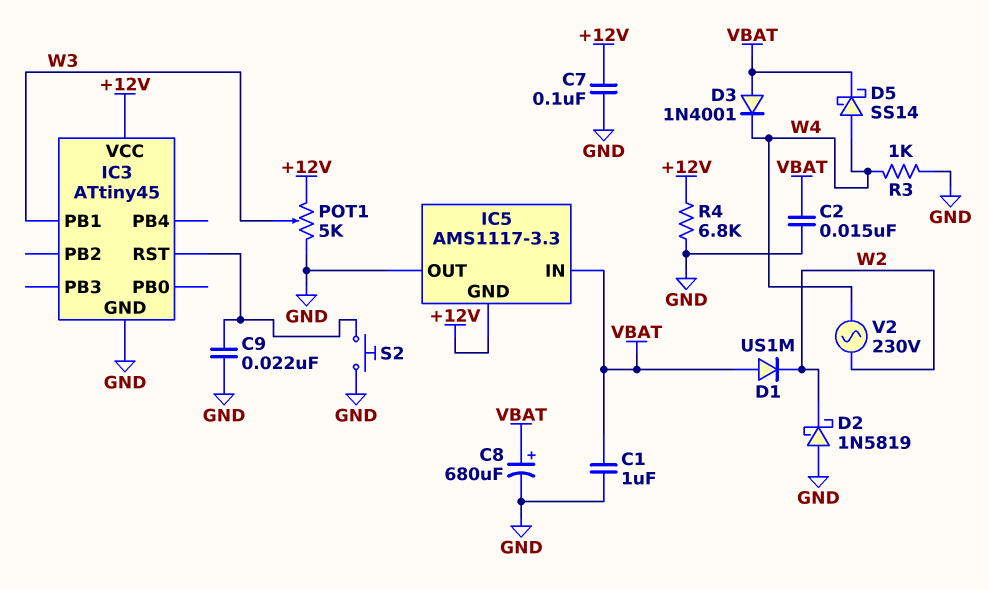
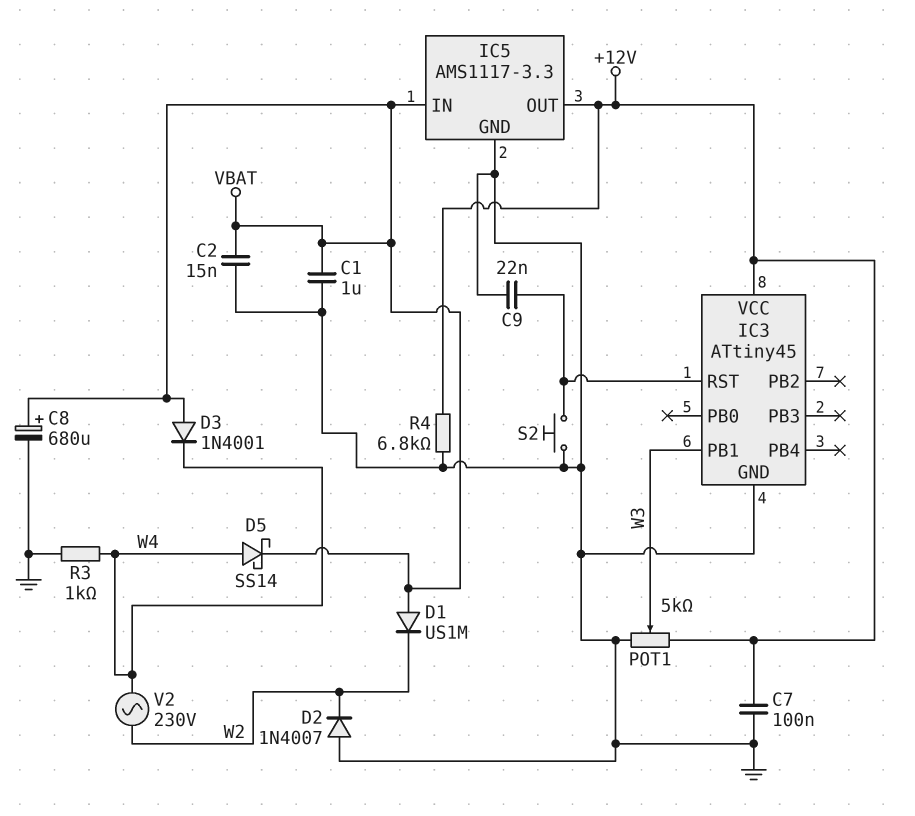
D2: schottky 1N5819 (A GND, K W2) -> diode 1N4007 (A GND, K W2)
IC5 pin GND: +12V -> GND
IC5 pin OUT: GND -> +12V

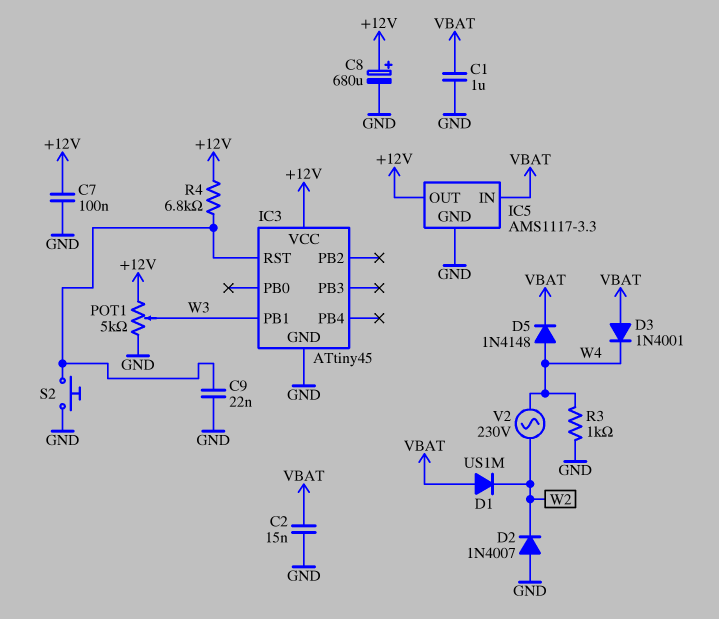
C8: 680uF (plus VBAT, minus GND) -> 680uF (plus +12V, minus GND)
D5: schottky SS14 (A W4, K VBAT) -> diode 1N4148 (A W4, K VBAT)
R4: 6.8k (+12V, GND) -> 6.8k (+12V, IC3/RST)

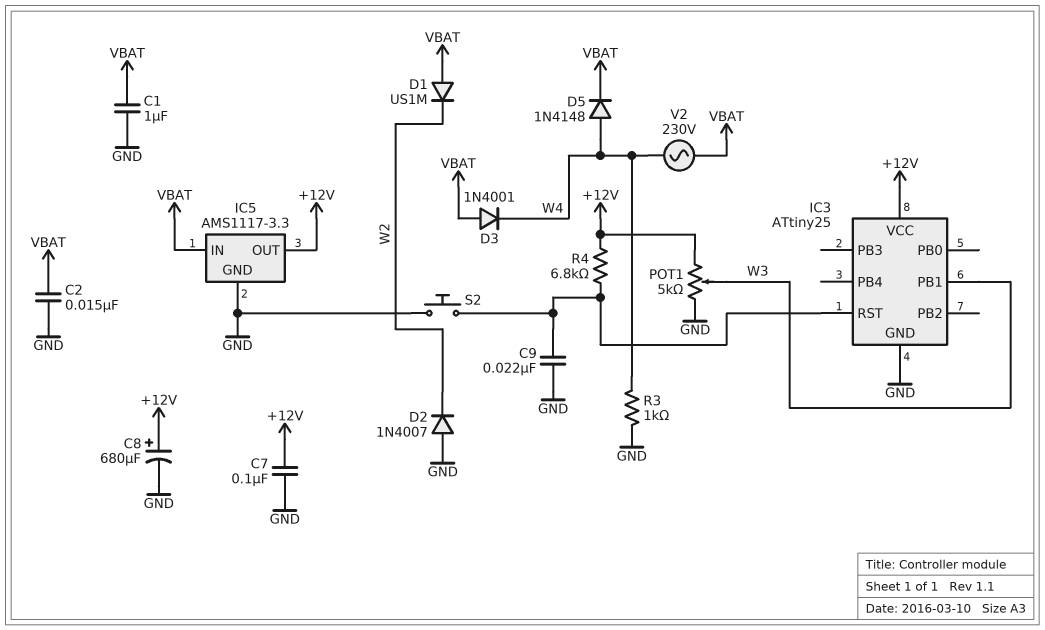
IC3: ATtiny45 -> ATtiny25
V2: AC 230V (W2, W4) -> AC 230V (VBAT, W4)

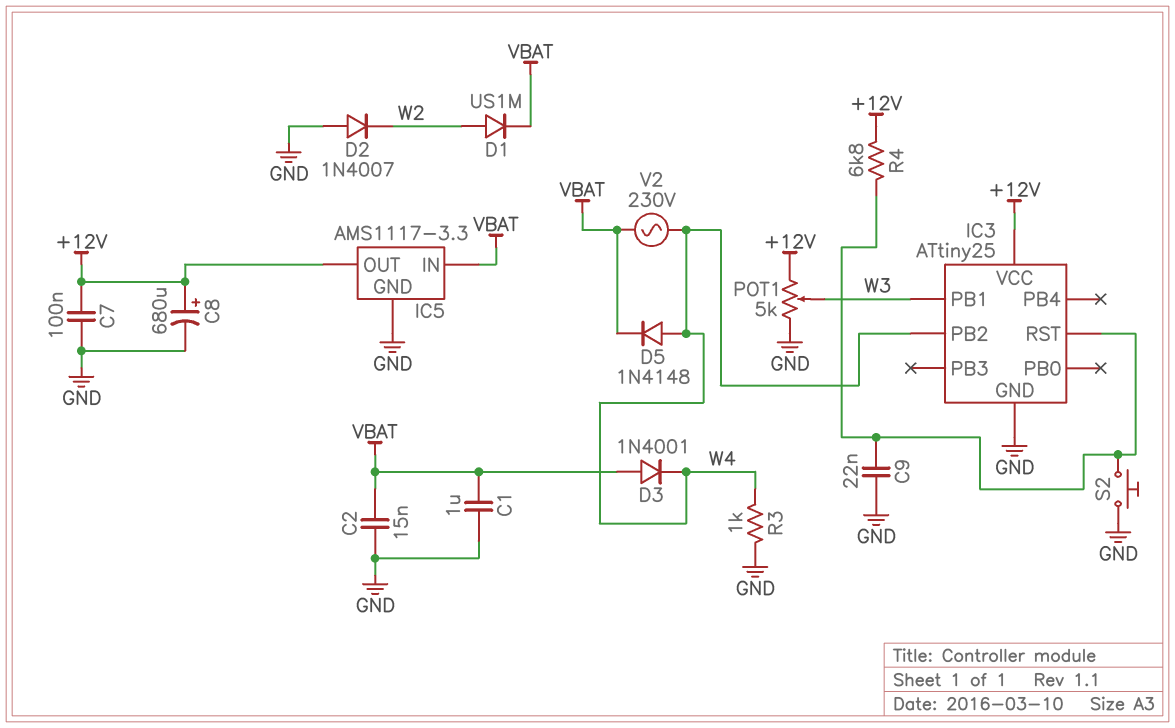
D1: diode US1M (A VBAT, K W2) -> diode US1M (A W2, K VBAT)
IC3 pin PB2: none -> W4

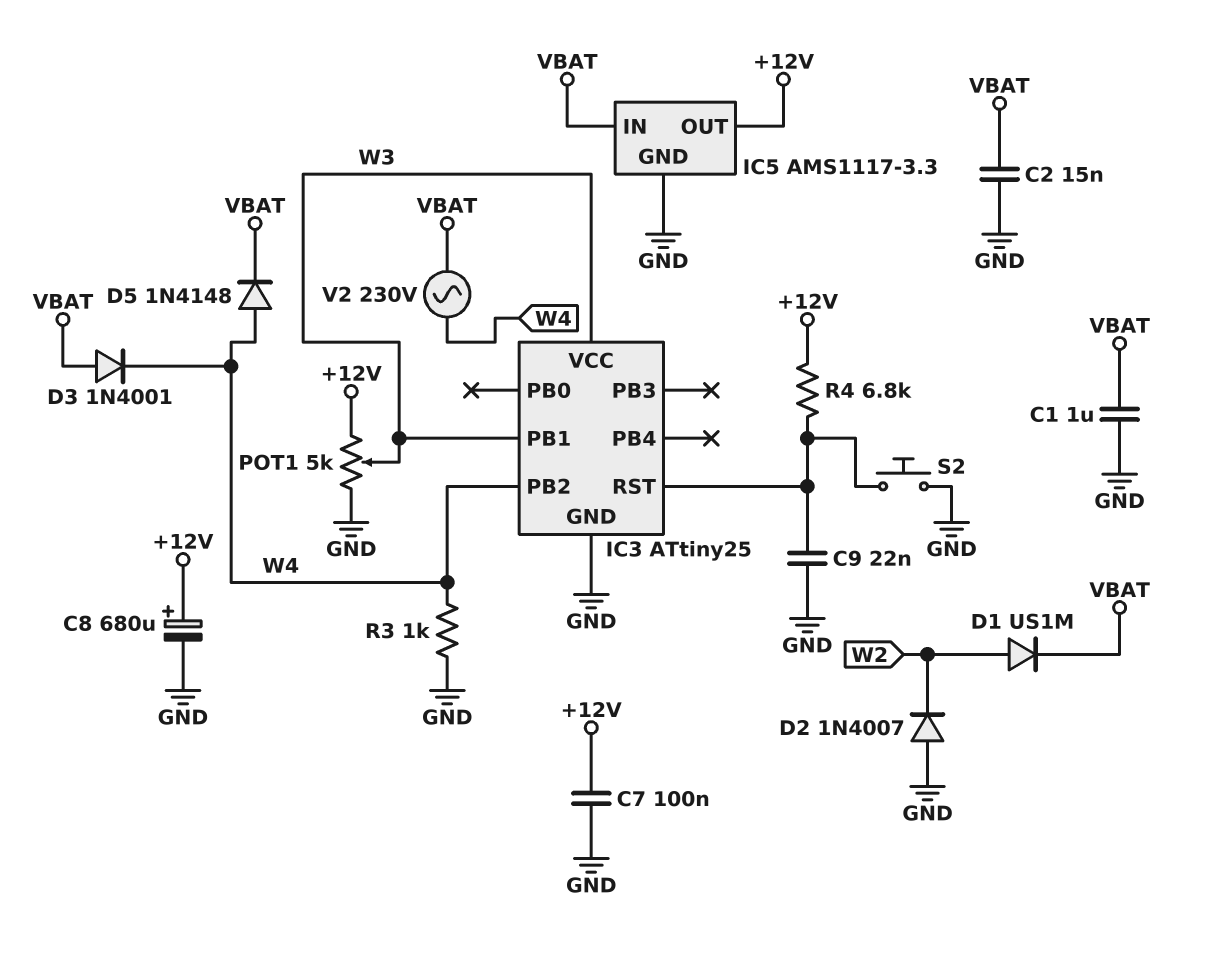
IC3 pin VCC: +12V -> W3

